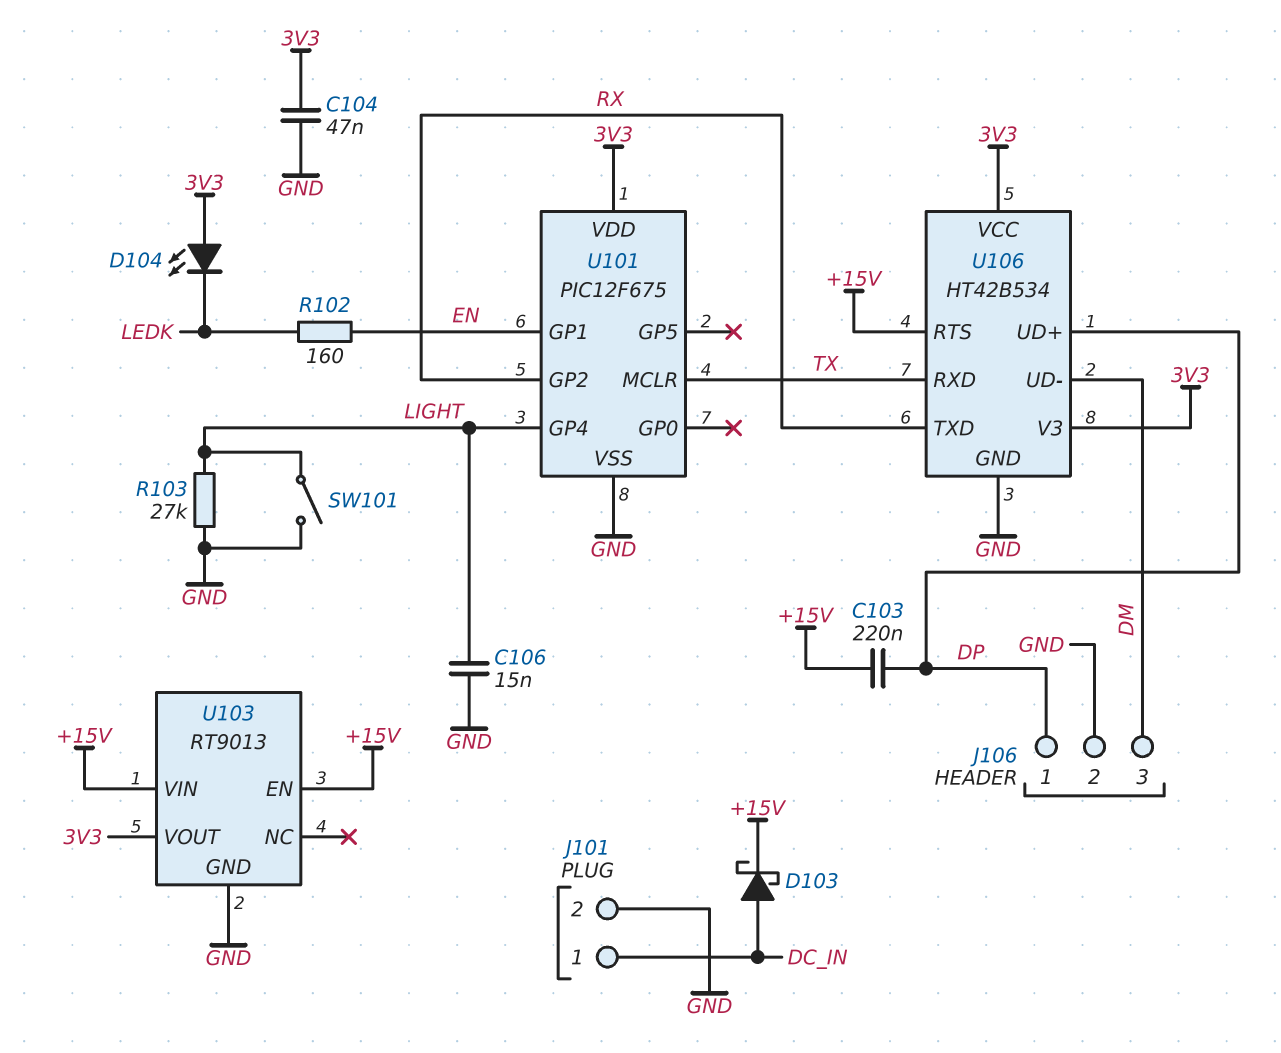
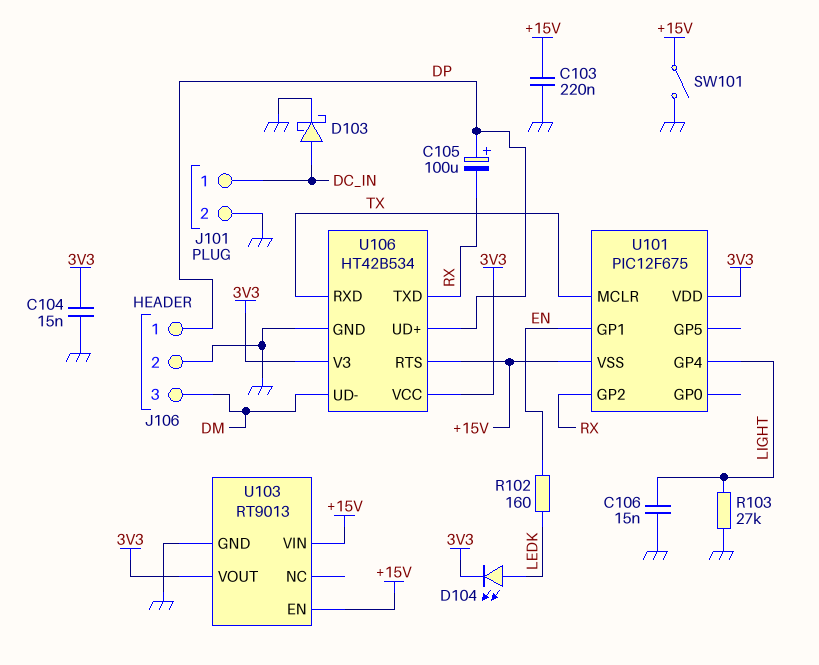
C103: 220nF (+15V, DP) -> 220nF (+15V, GND)
C104: 47nF (3V3, GND) -> 15nF (3V3, GND)
C105: none -> 100uF (plus DP, minus RX)
D103: schottky (A DC_IN, K +15V) -> schottky (A DC_IN, K GND)
D104: LED (A 3V3, K LEDK) -> LED (A LEDK, K 3V3)
SW101: switch (GND, LIGHT) -> switch (+15V, GND)
U101 pin VSS: GND -> +15V

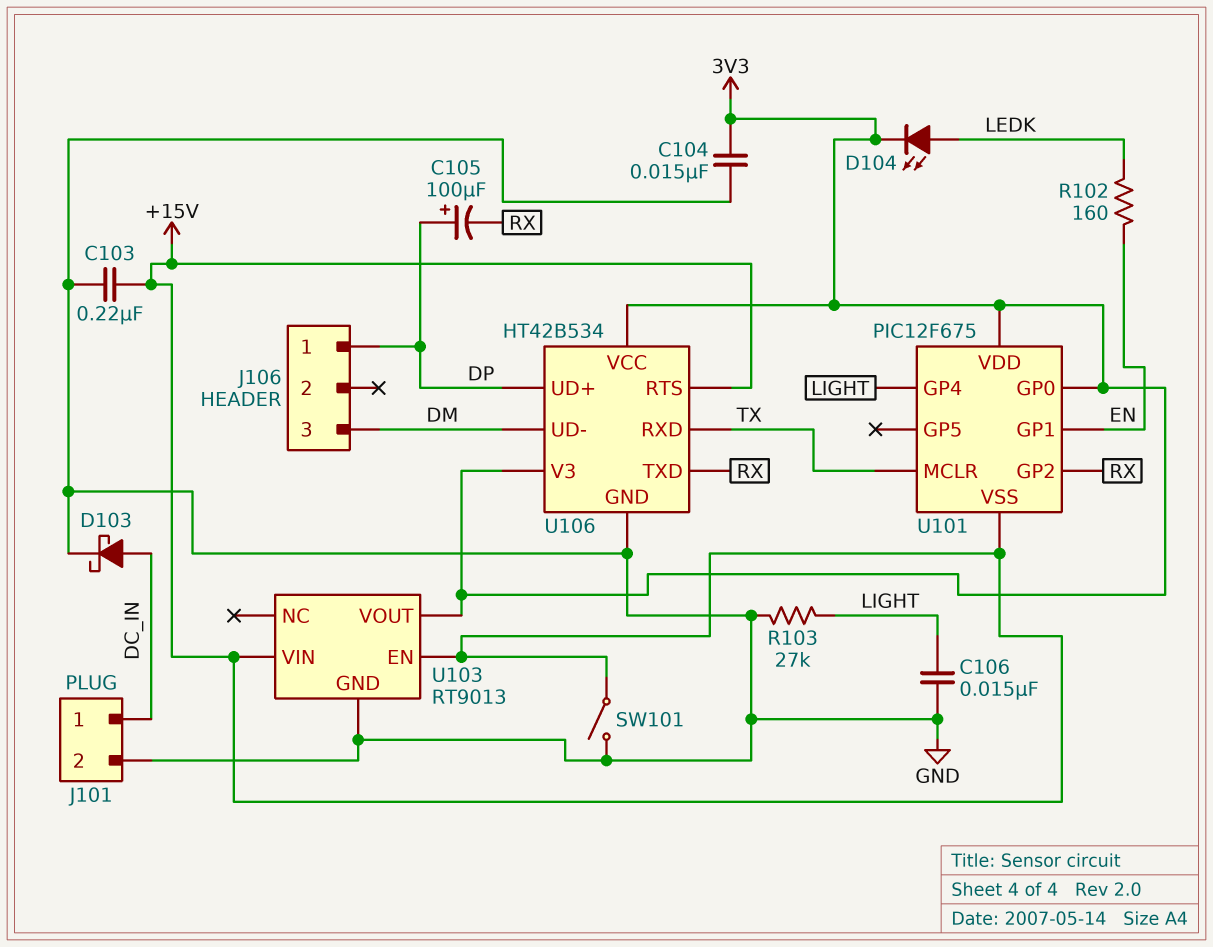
J106 pin 2: GND -> none
U101 pin GP0: none -> 3V3

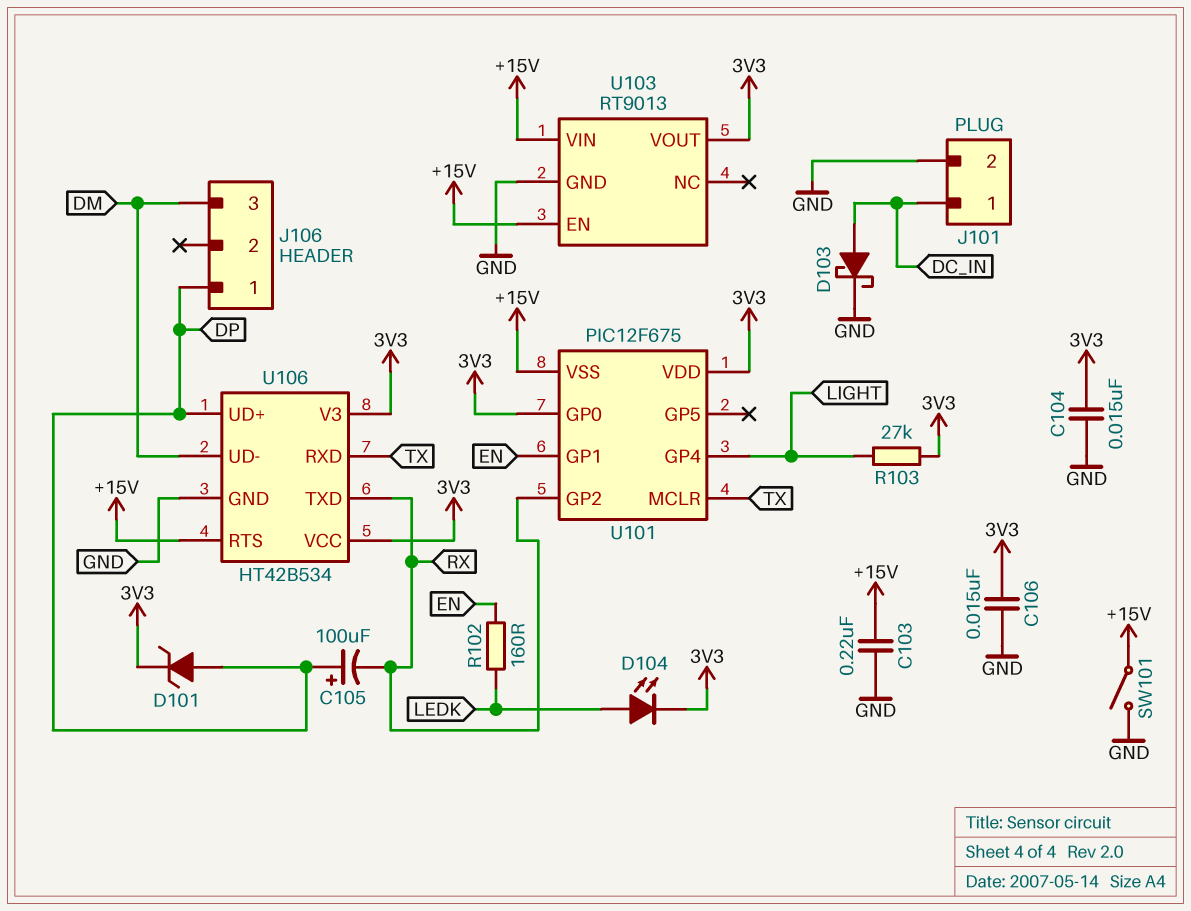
C106: 15nF (GND, LIGHT) -> 15nF (3V3, GND)
D101: none -> zener (A DP, K 3V3)
R103: 27k (GND, LIGHT) -> 27k (3V3, LIGHT)

